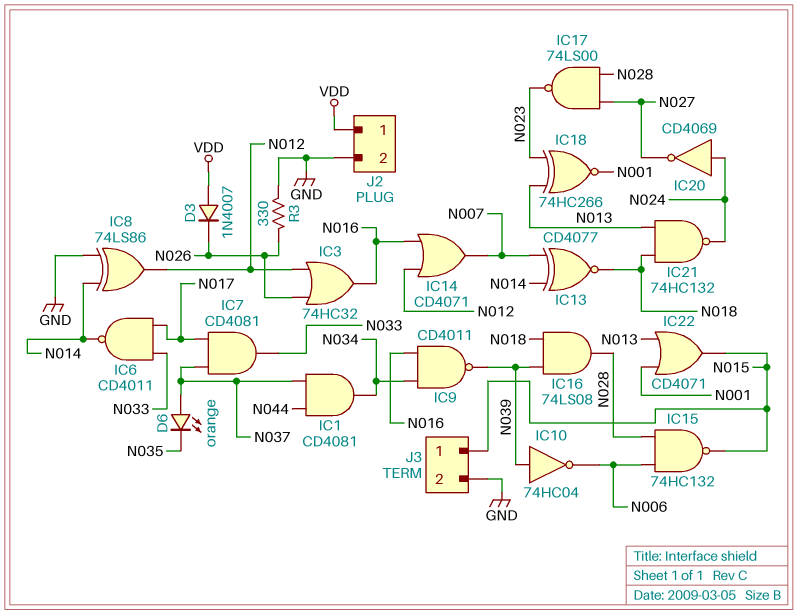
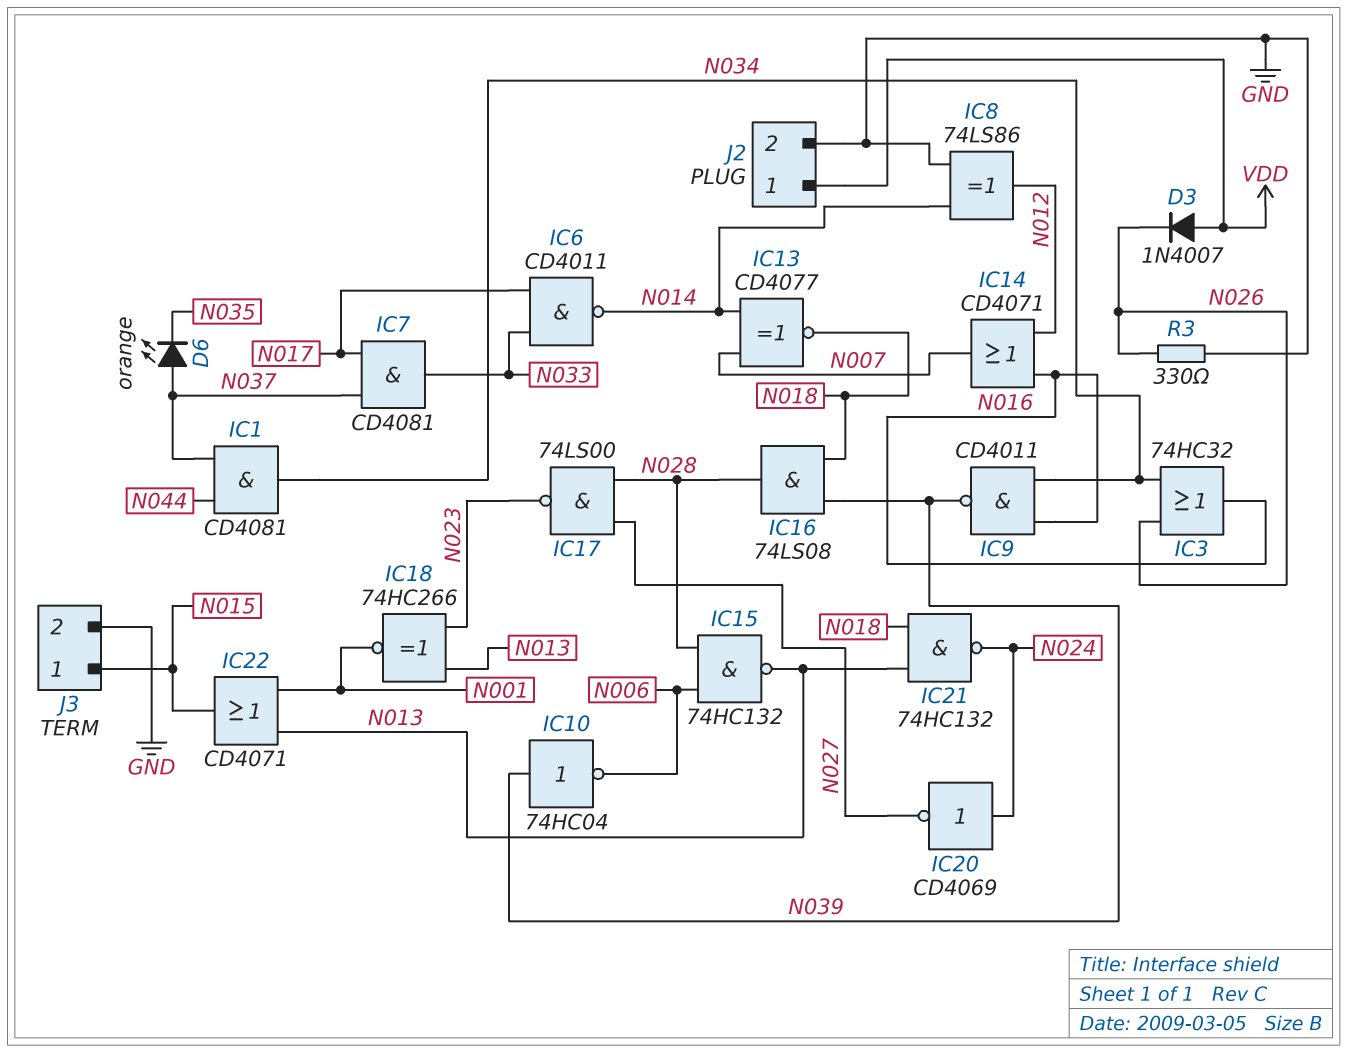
IC3: OR 74HC32 (in N012, in N026, out N016) -> OR 74HC32 (in N026, in N034, out N016)
IC15: NAND 74HC132 (in N006, in N028, out N015) -> NAND 74HC132 (in N006, in N028, out N013)

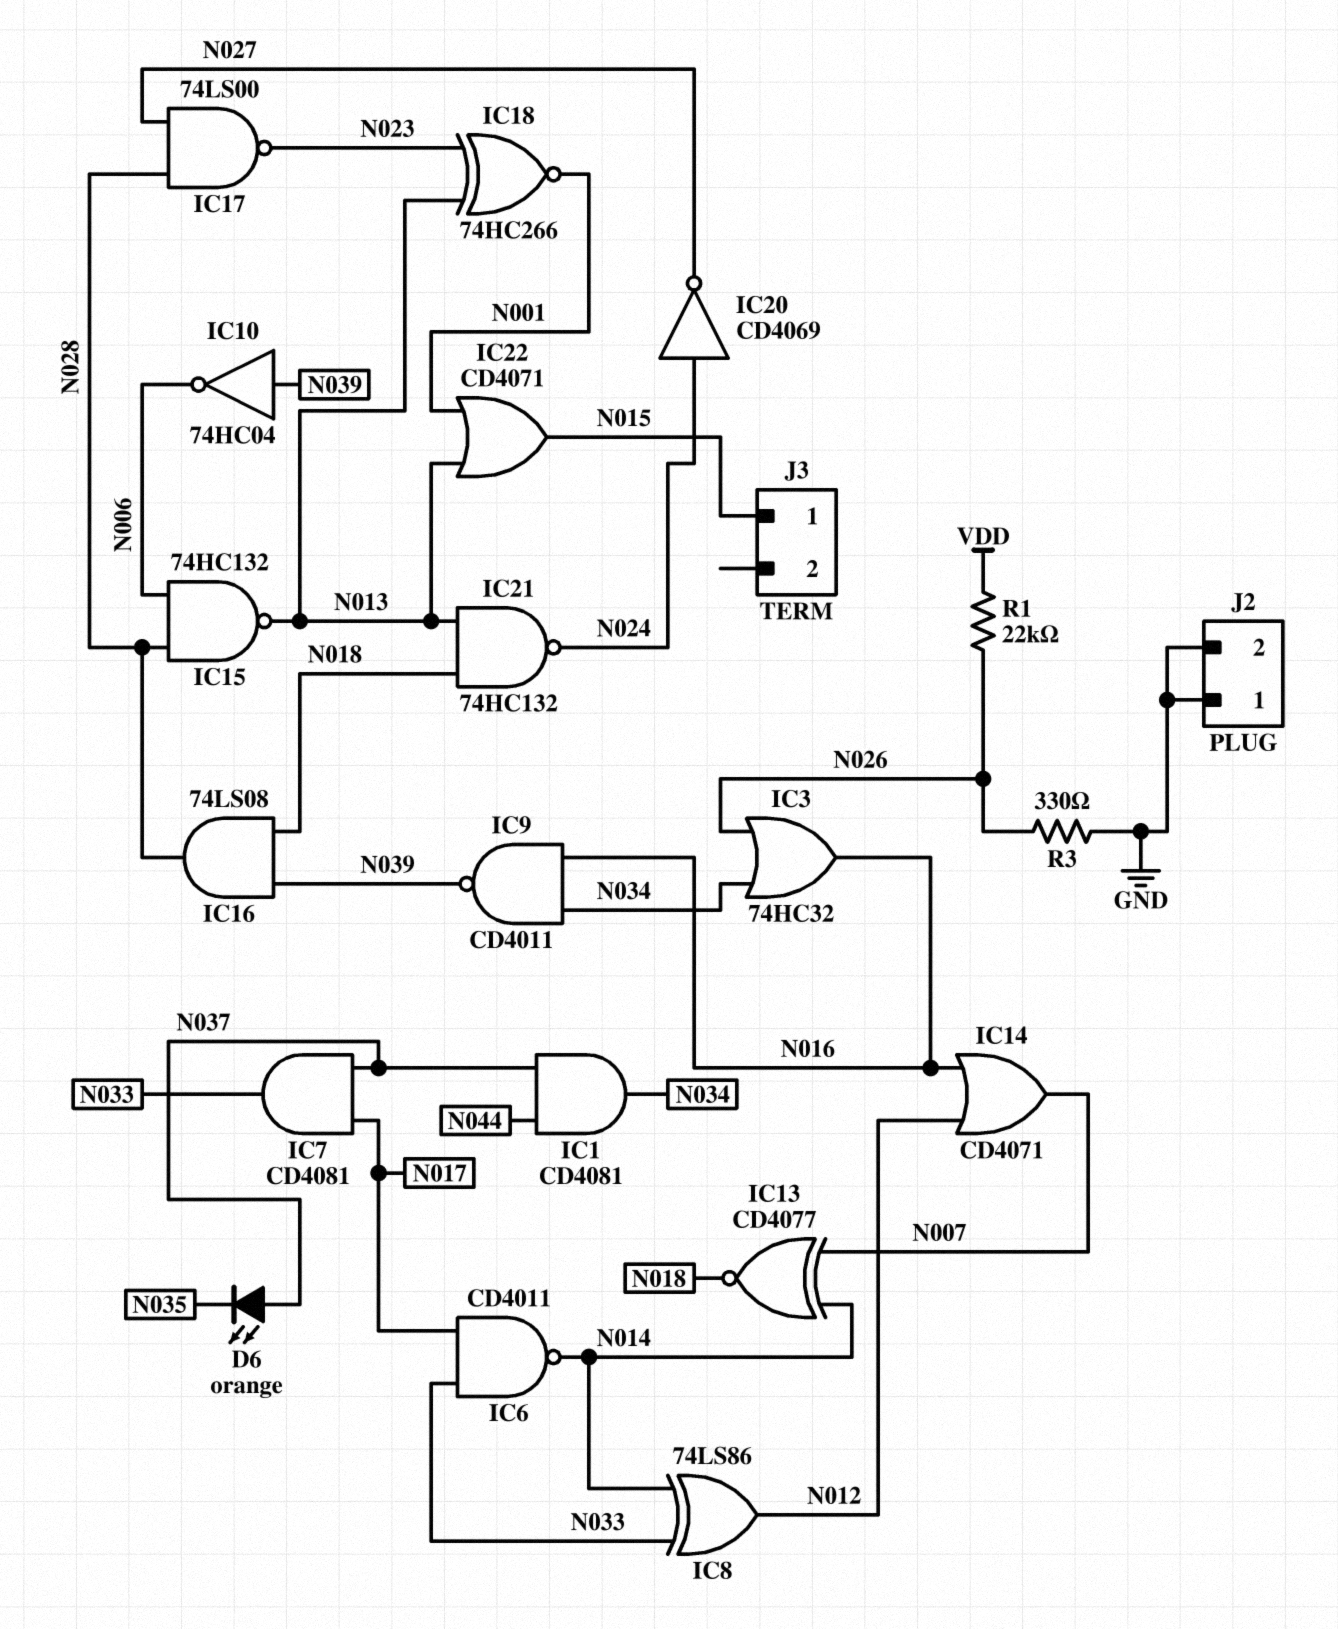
D3: diode 1N4007 (A VDD, K N026) -> none
IC8: XOR 74LS86 (in GND, in N014, out N012) -> XOR 74LS86 (in N014, in N033, out N012)
J2 pin 1: VDD -> GND
J3 pin 2: GND -> none
R1: none -> 22k (N026, VDD)

